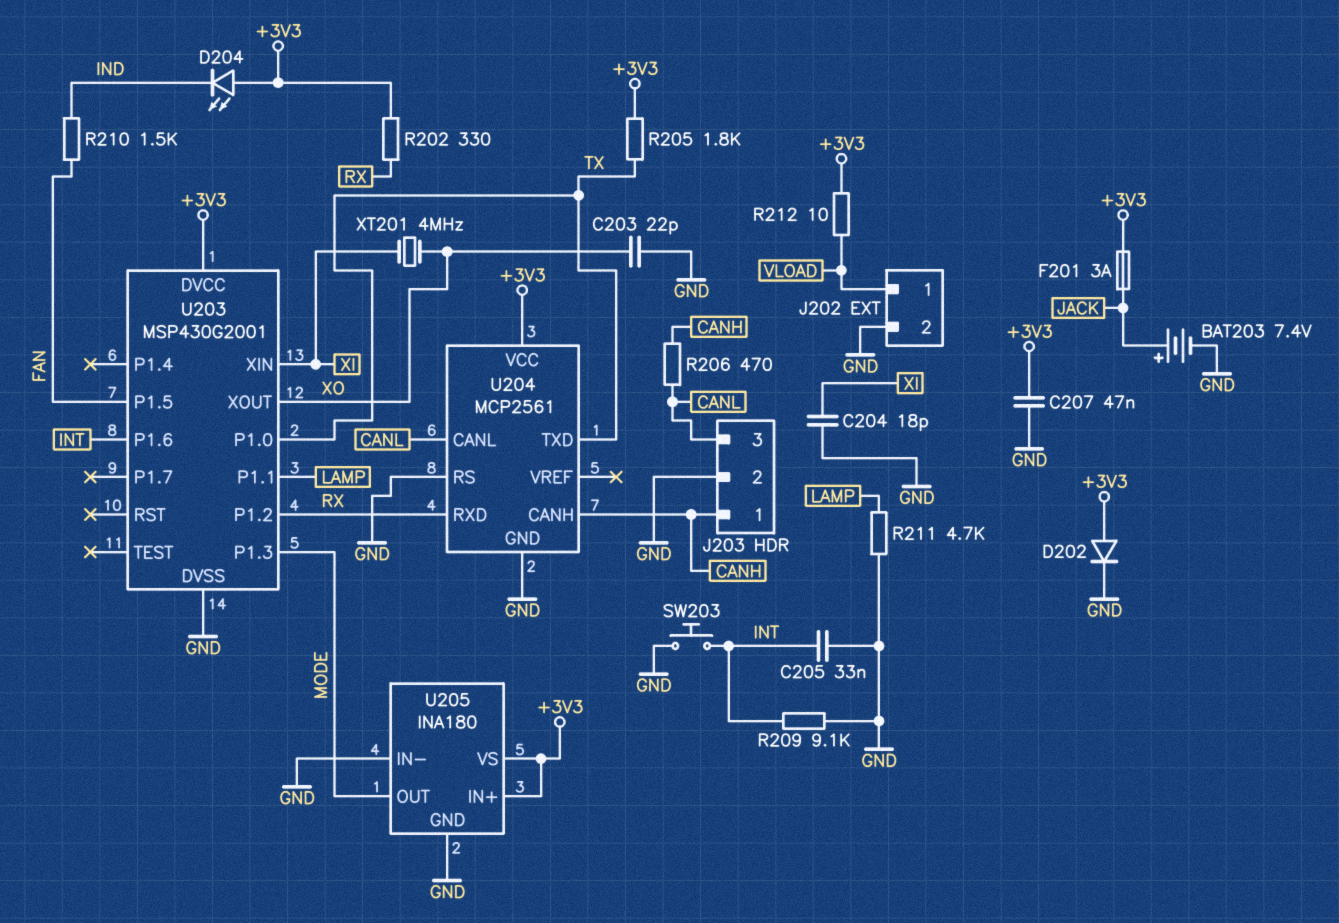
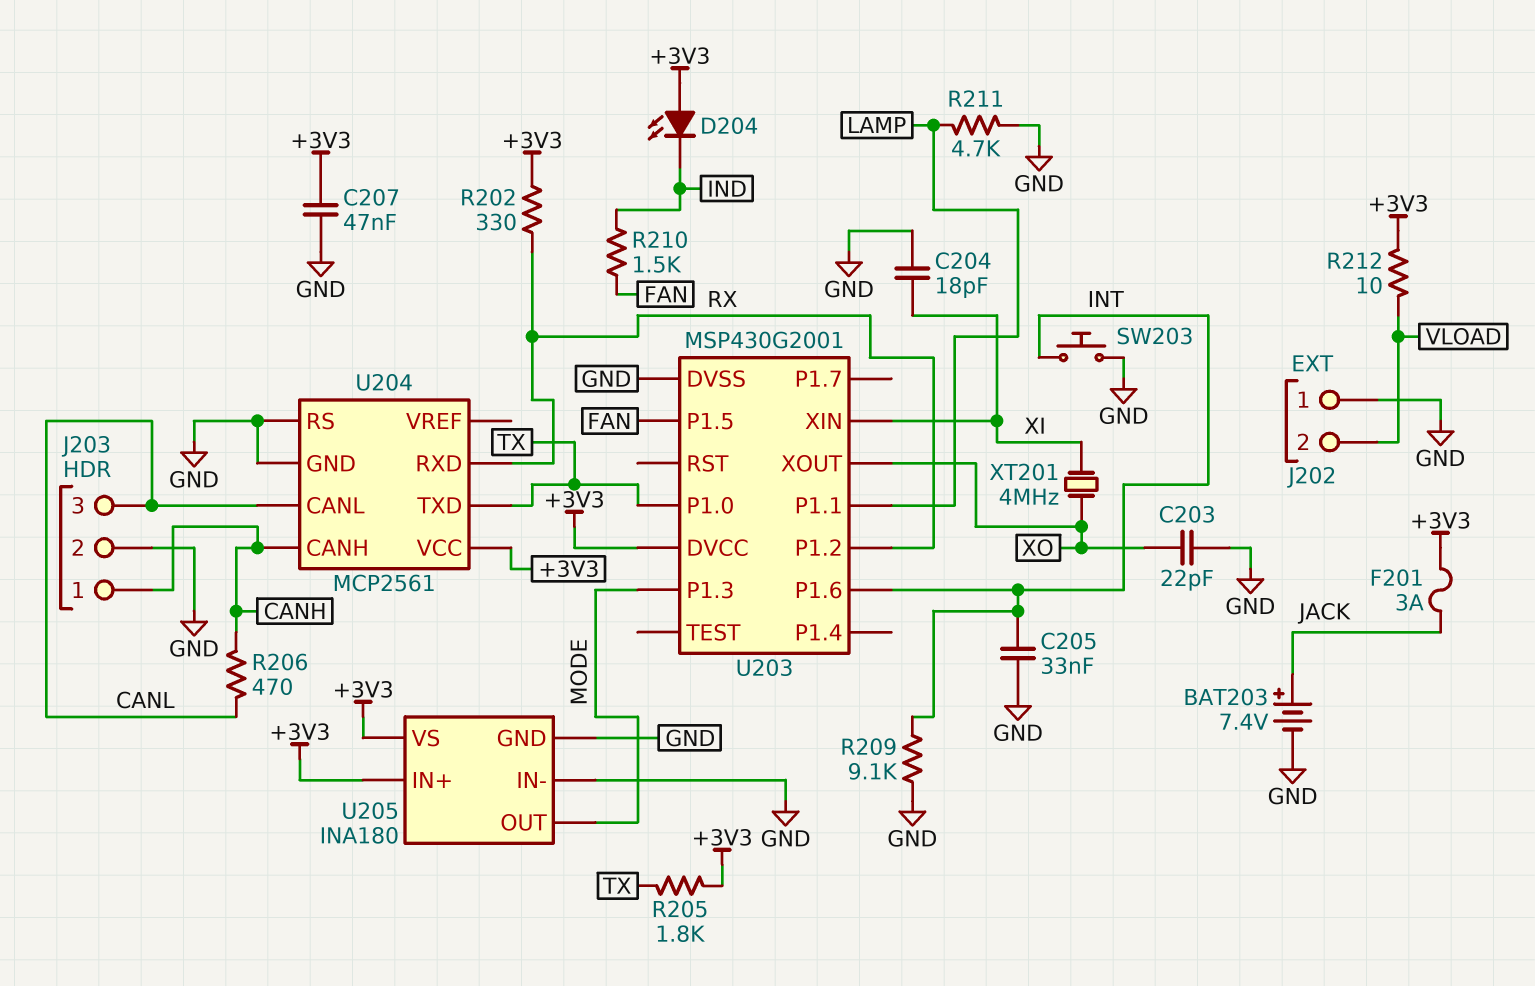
D202: diode (A +3V3, K GND) -> none
J202 pin 1: VLOAD -> GND
J202 pin 2: GND -> VLOAD

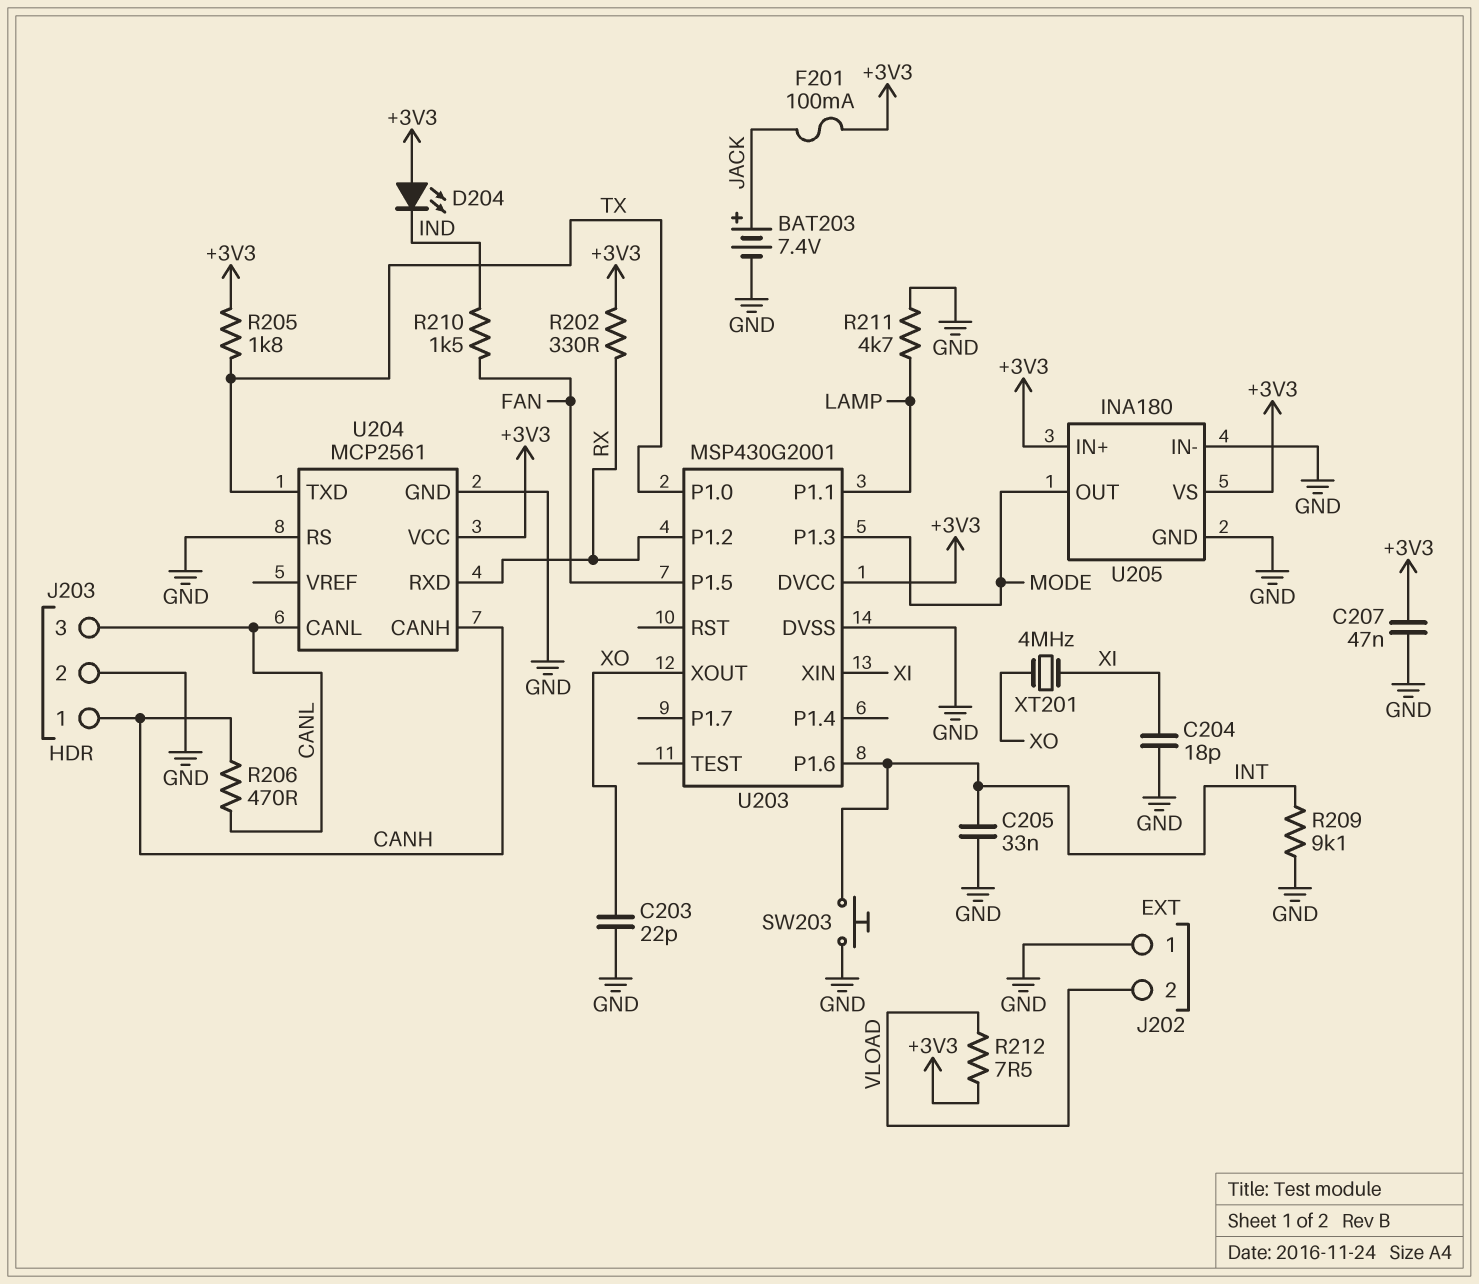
F201: 3A (+3V3, JACK) -> 100mA (+3V3, JACK)
R212: 10 (+3V3, VLOAD) -> 7.5 (+3V3, VLOAD)

